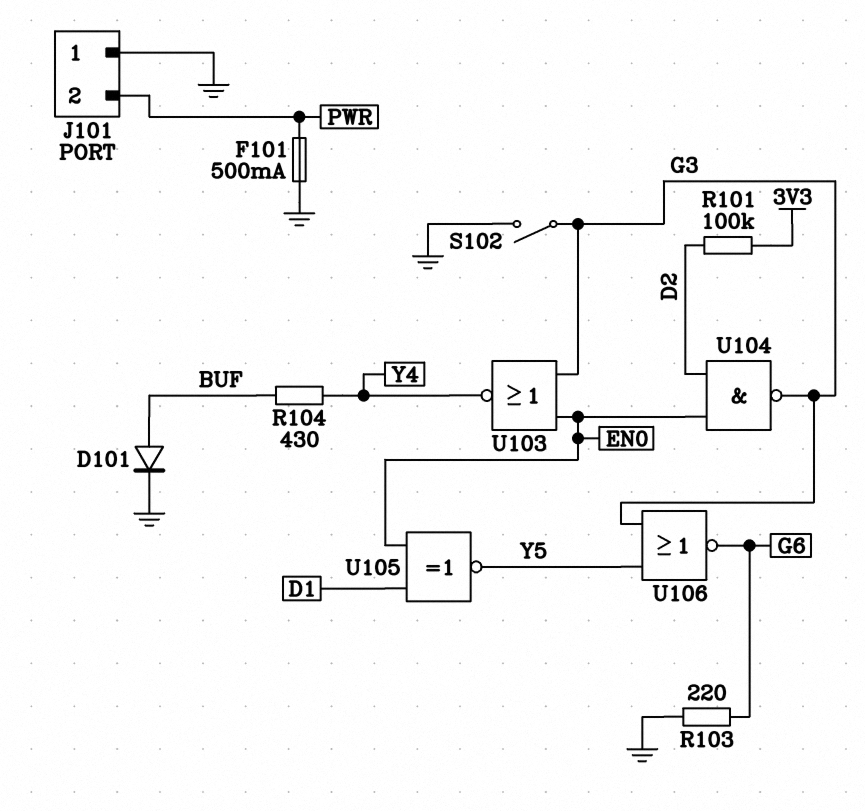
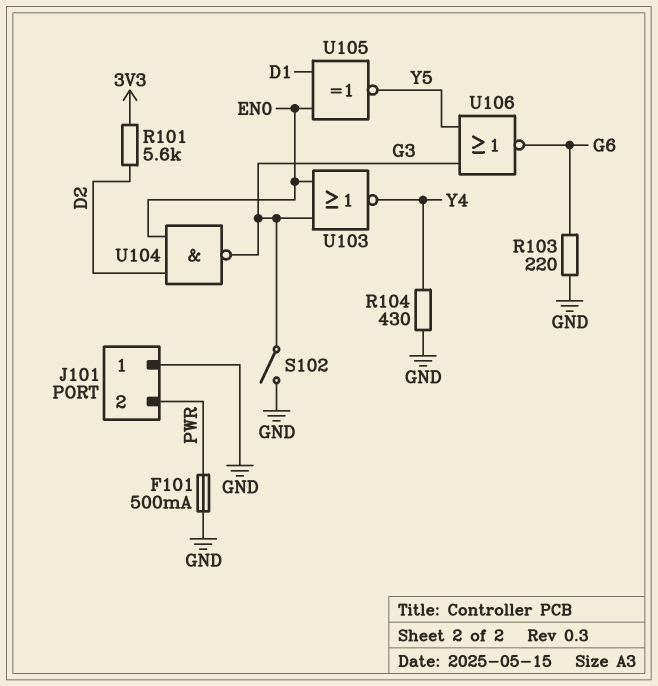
D101: diode (A BUF, K GND) -> none
R101: 100k (3V3, D2) -> 5.6k (3V3, D2)
R104: 430 (BUF, Y4) -> 430 (GND, Y4)

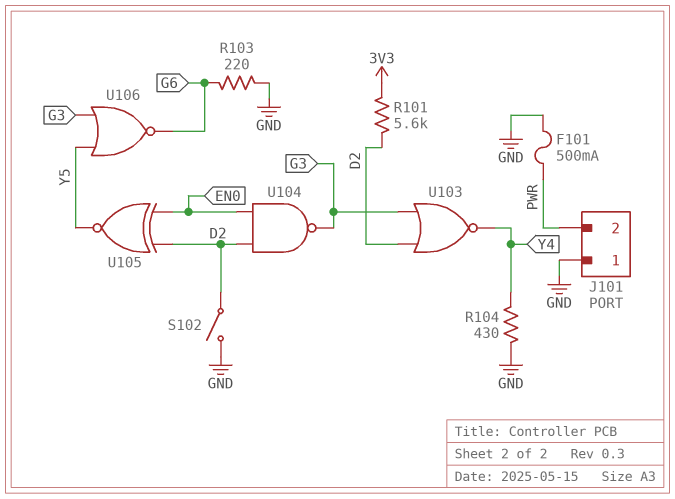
S102: switch (G3, GND) -> switch (D2, GND)
U103: NOR (in EN0, in G3, out Y4) -> NOR (in D2, in G3, out Y4)
U105: XNOR (in D1, in EN0, out Y5) -> XNOR (in D2, in EN0, out Y5)

